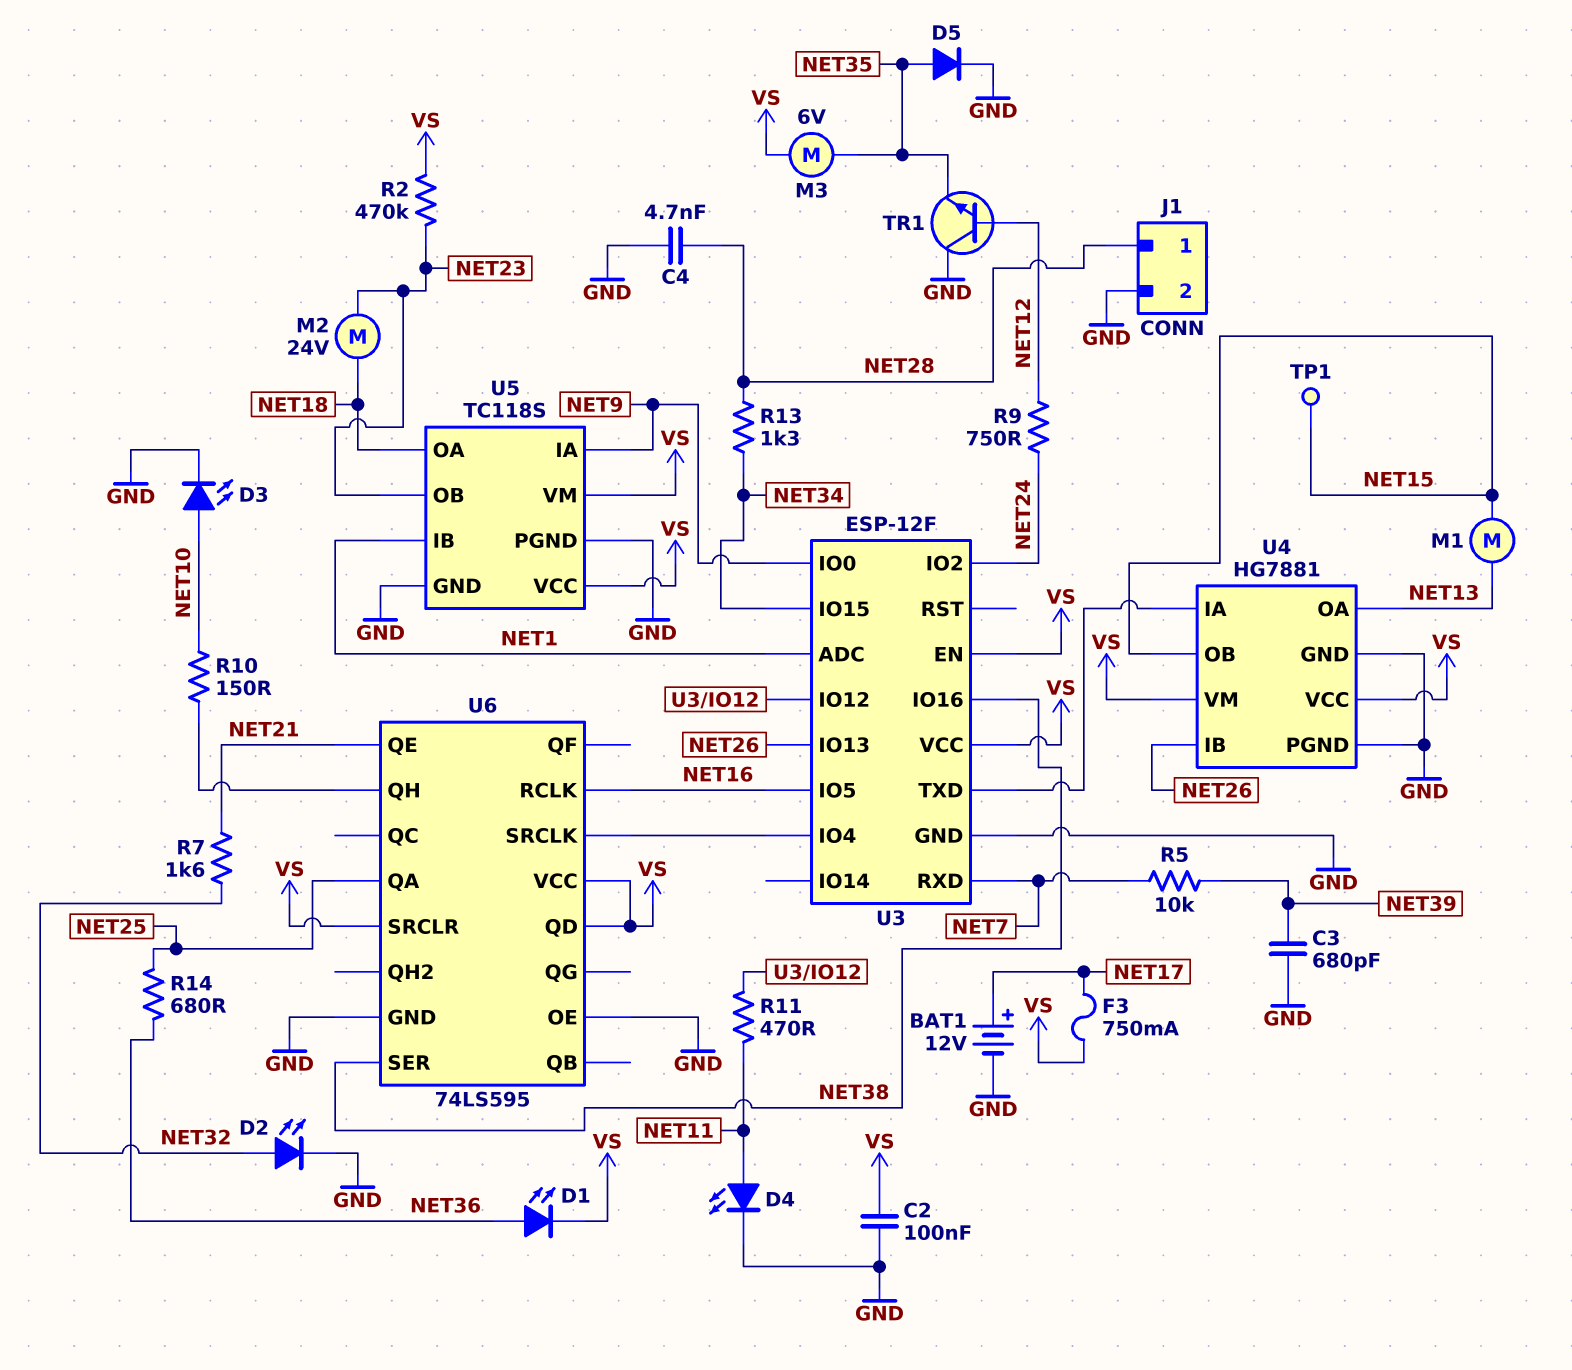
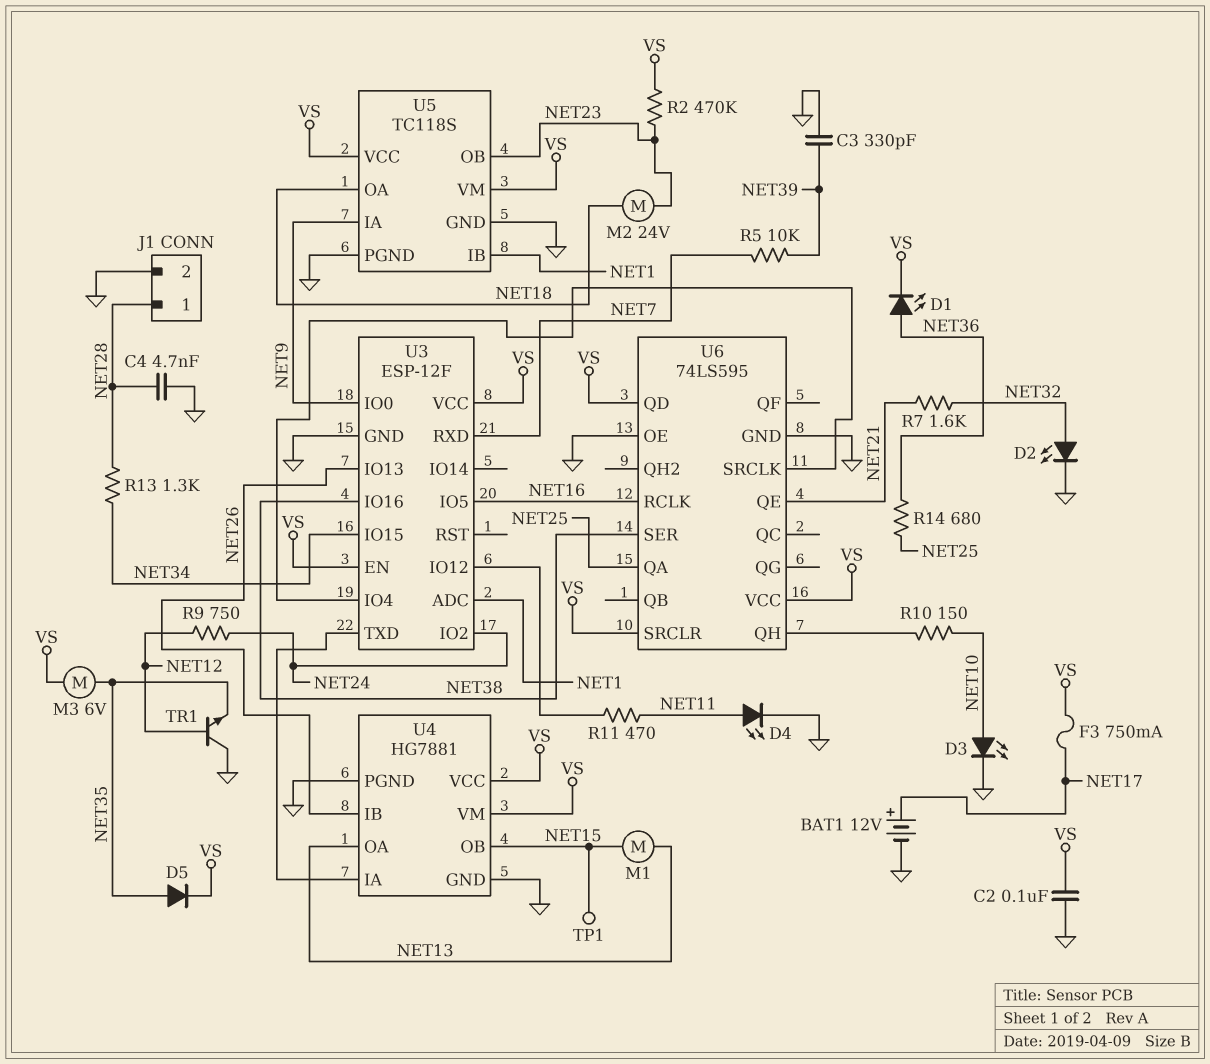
C3: 680pF (GND, NET39) -> 330pF (GND, NET39)
D5: diode (A NET35, K GND) -> diode (A NET35, K VS)

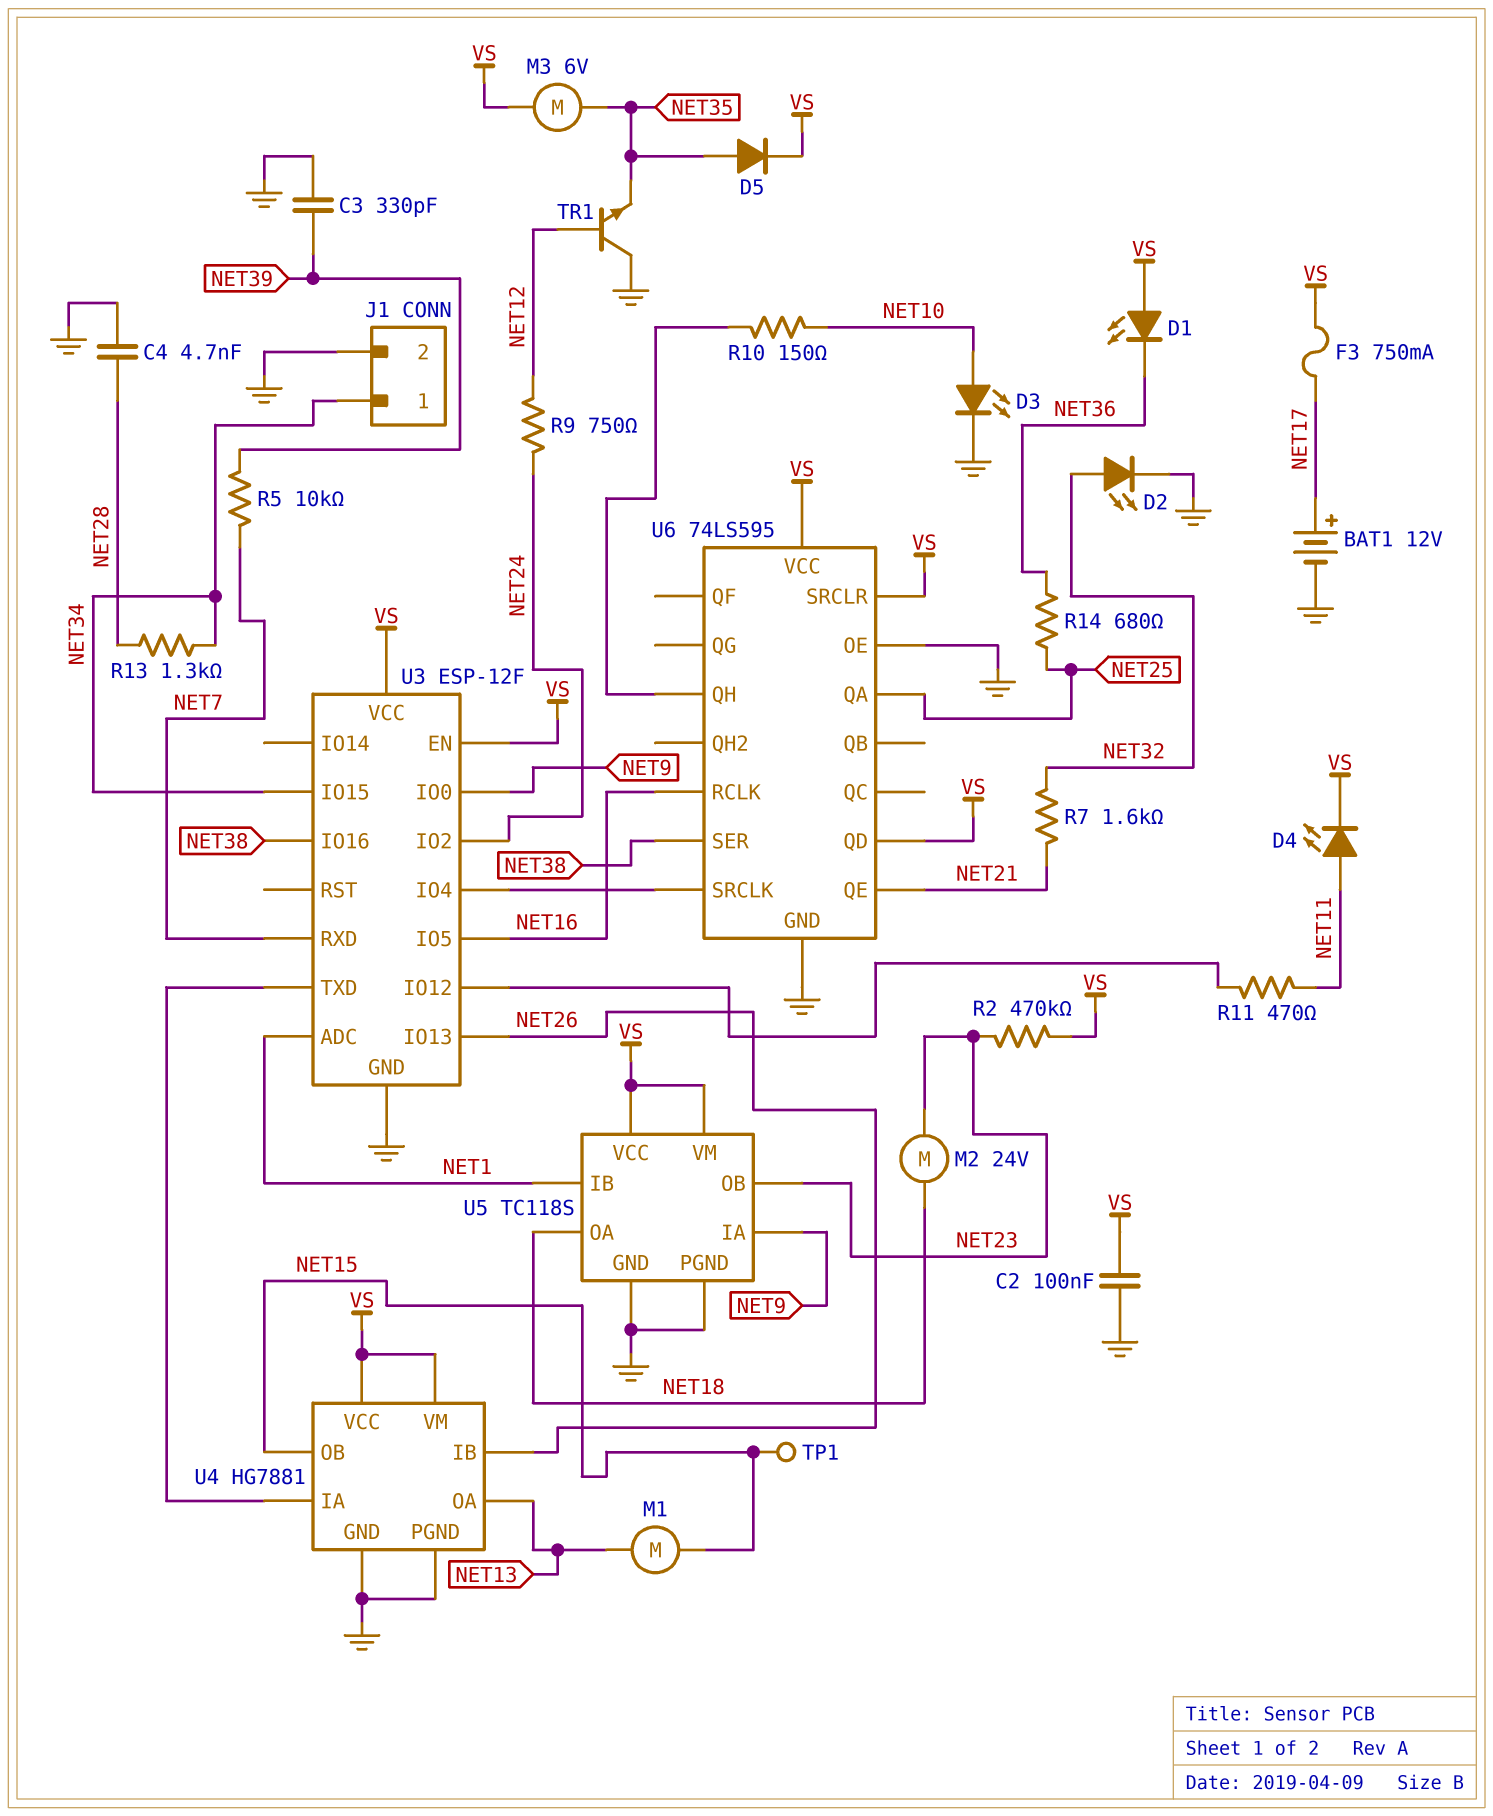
D1: LED (A NET36, K VS) -> LED (A VS, K NET36)
D4: LED (A NET11, K GND) -> LED (A NET11, K VS)
J1 pin 1: NET28 -> NET34

